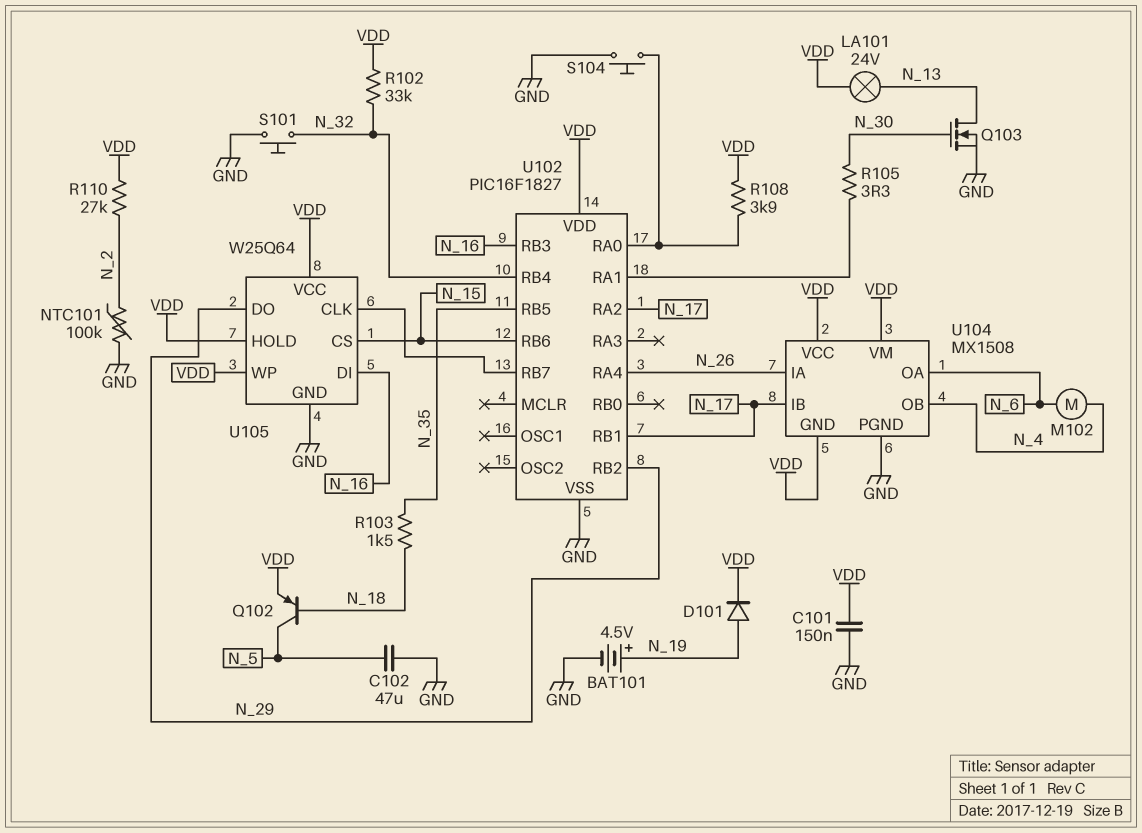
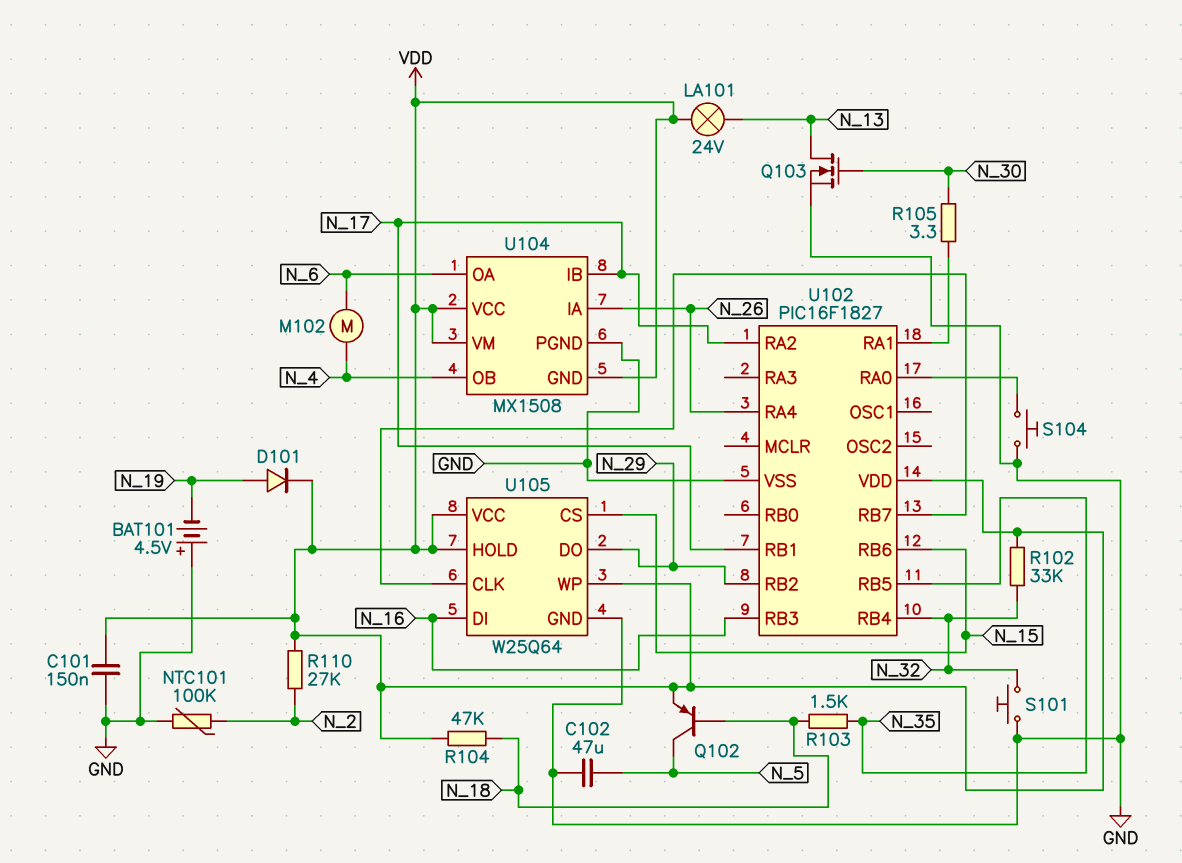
BAT101: 4.5V (plus N_19, minus GND) -> 4.5V (plus GND, minus N_19)
R104: none -> 47k (N_18, VDD)
R108: 3.9k (U102/RA0, VDD) -> none

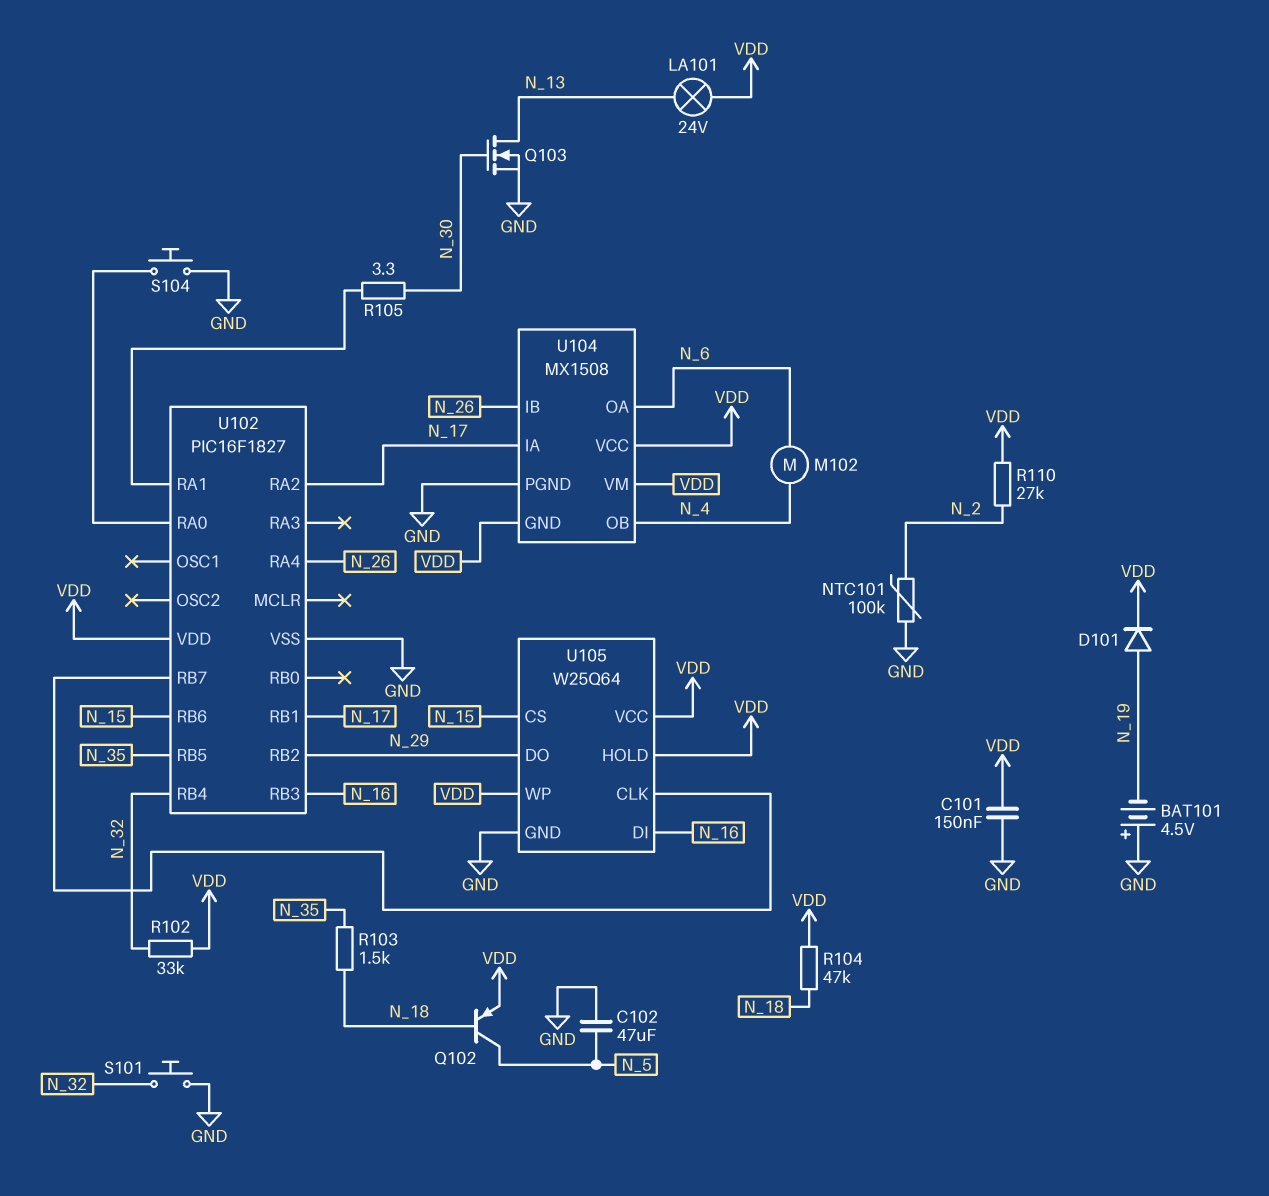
U104 pin IA: N_26 -> N_17
U104 pin IB: N_17 -> N_26

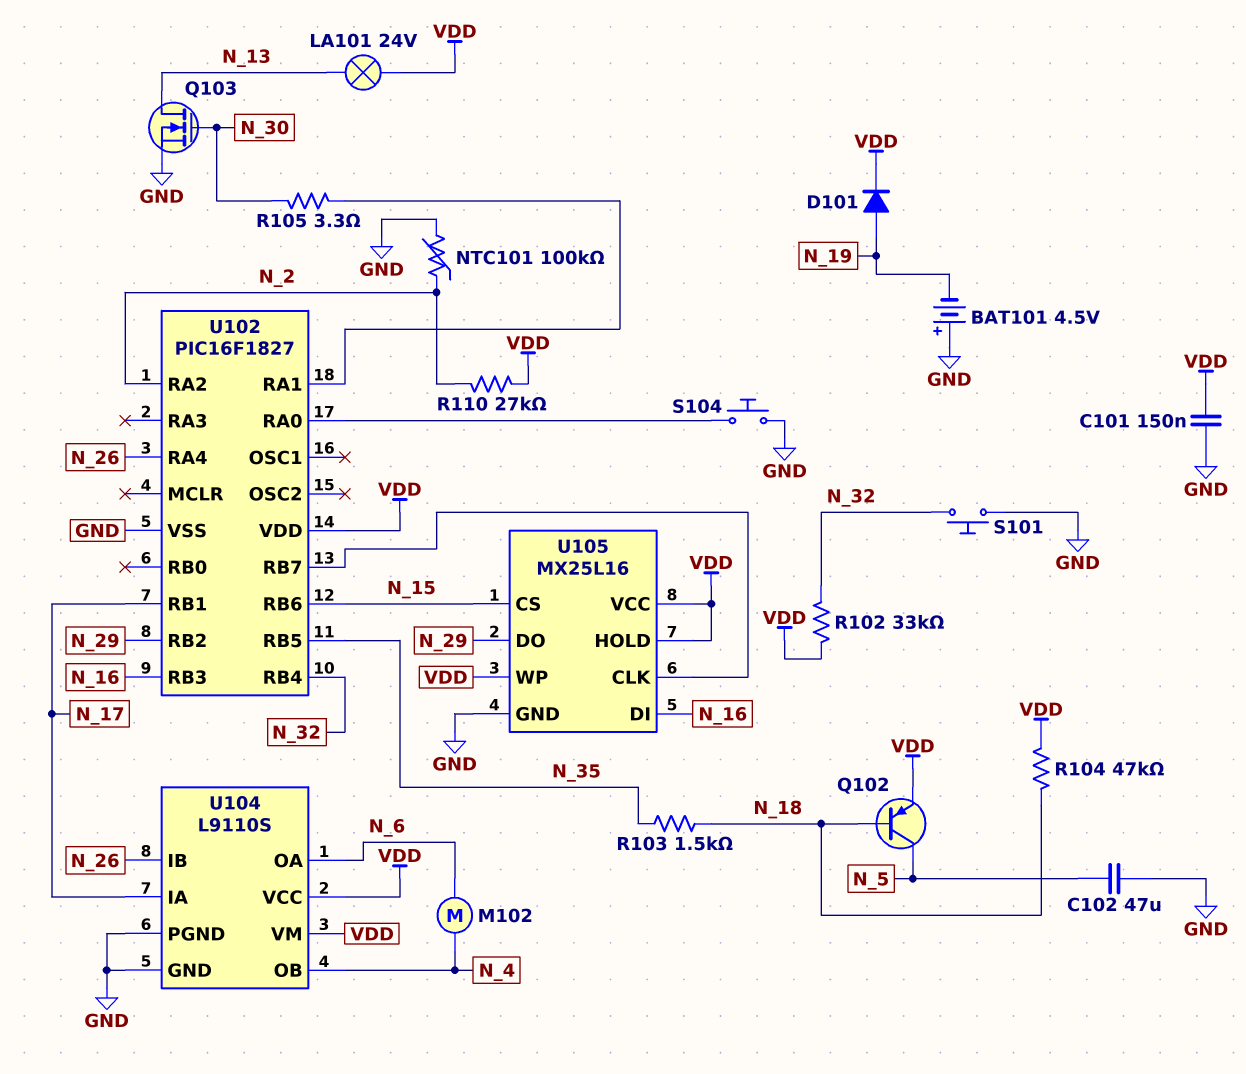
U102 pin RA2: N_17 -> N_2
U104: MX1508 -> L9110S
U104 pin GND: VDD -> GND
U105: W25Q64 -> MX25L16

